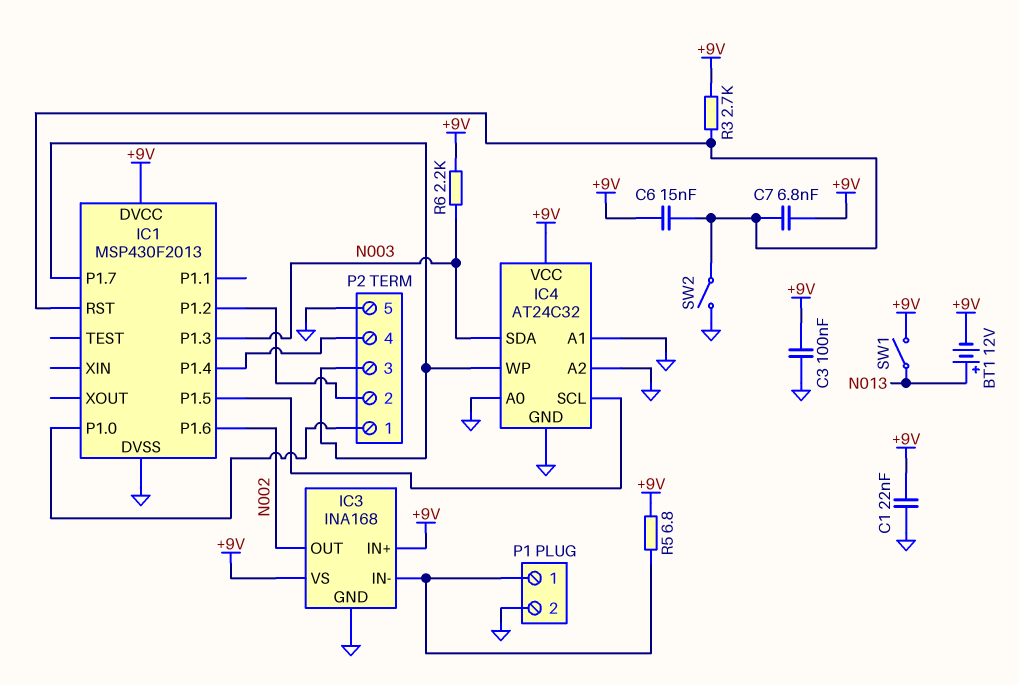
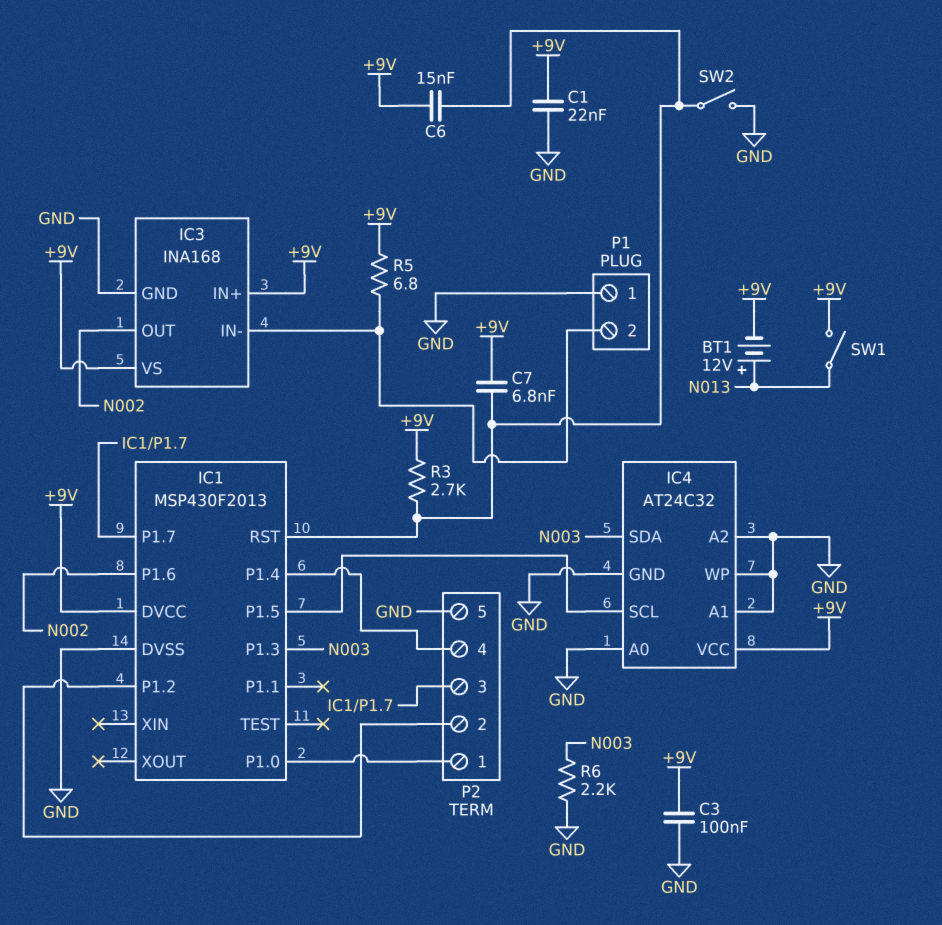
IC4 pin WP: IC1/P1.7 -> GND
P1 pin 1: IC3/IN- -> GND
P1 pin 2: GND -> IC3/IN-
R6: 2.2k (+9V, N003) -> 2.2k (GND, N003)

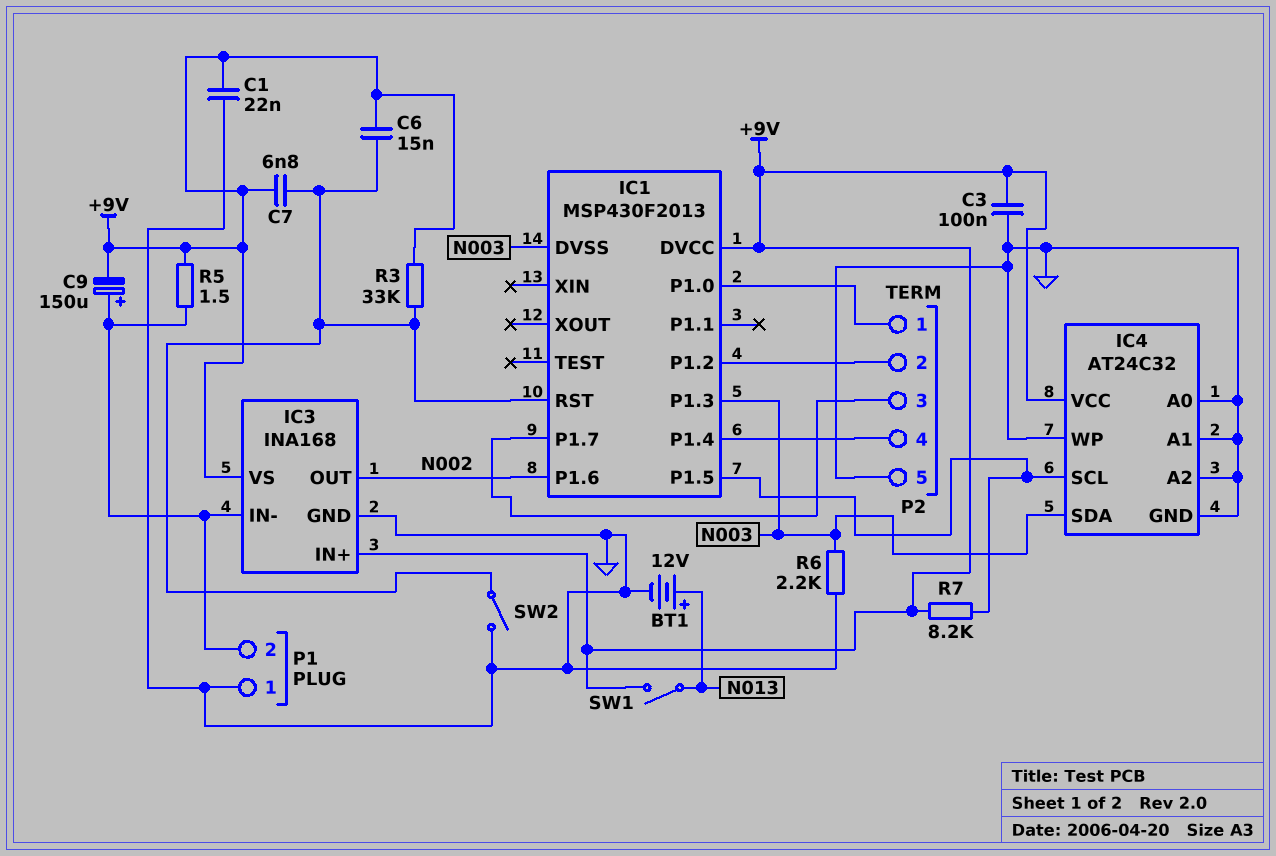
BT1: 12V (plus N013, minus +9V) -> 12V (plus N013, minus GND)
C9: none -> 150uF (plus IC3/IN-, minus +9V)
IC1 pin DVSS: GND -> N003
R3: 2.7k (+9V, IC1/RST) -> 33k (+9V, IC1/RST)
R5: 6.8 (+9V, IC3/IN-) -> 1.5 (+9V, IC3/IN-)
R7: none -> 8.2k (+9V, IC1/P1.5)

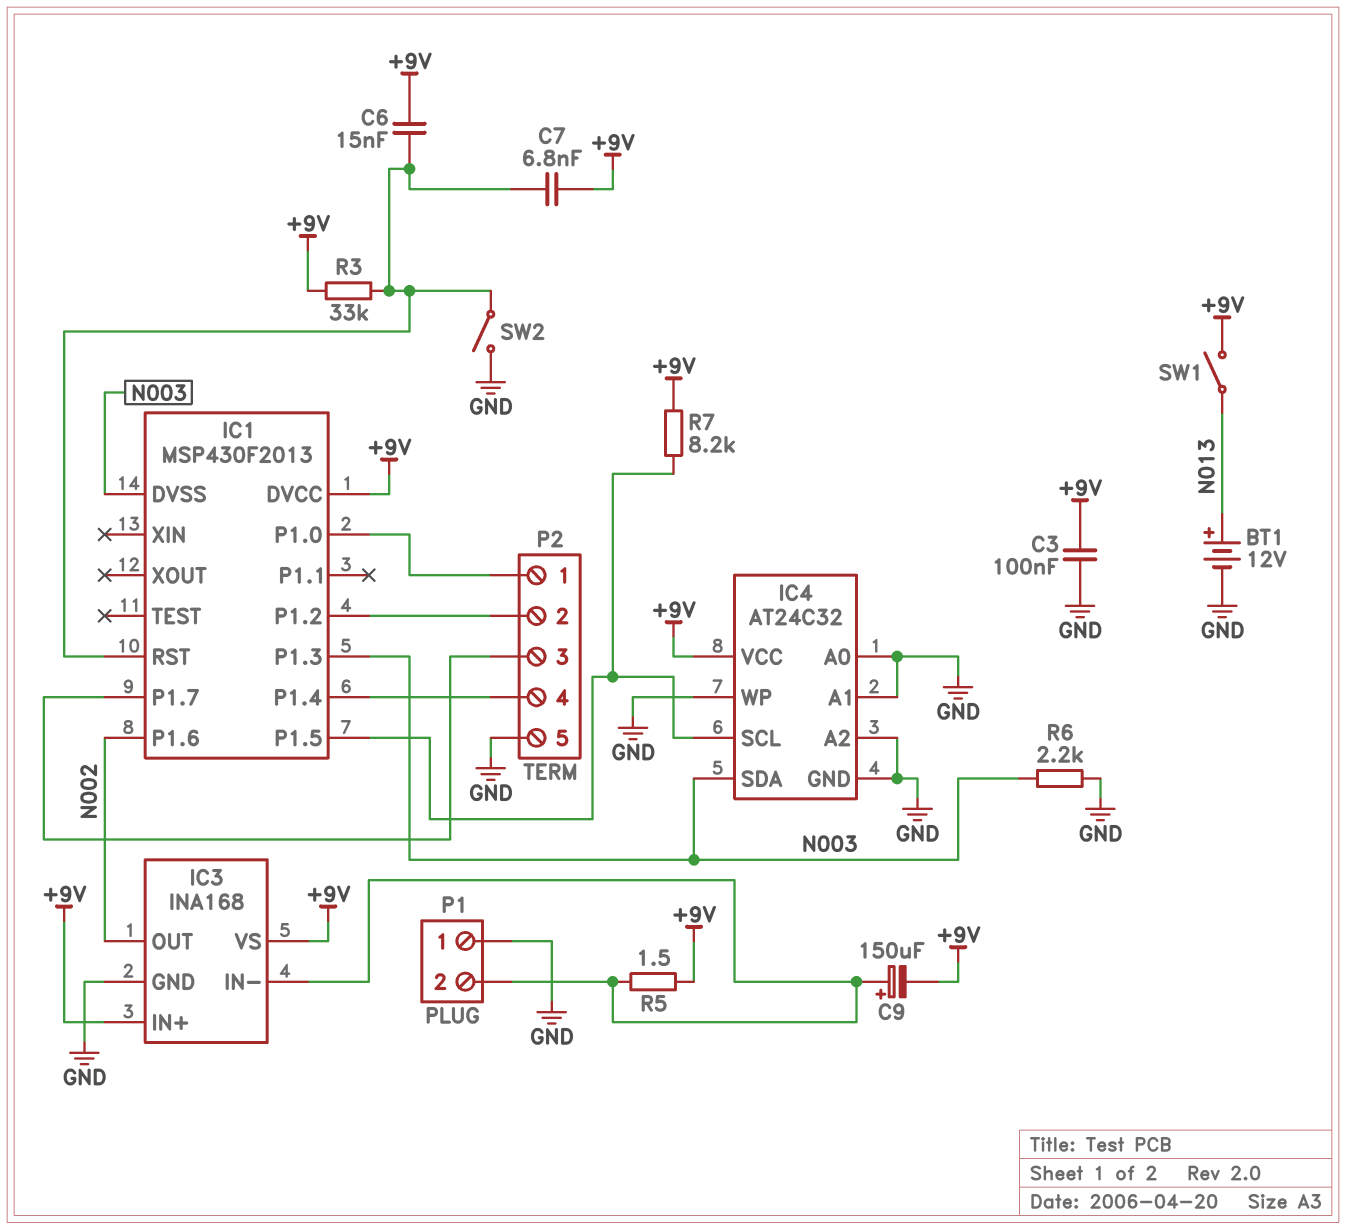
C1: 22nF (+9V, GND) -> none

